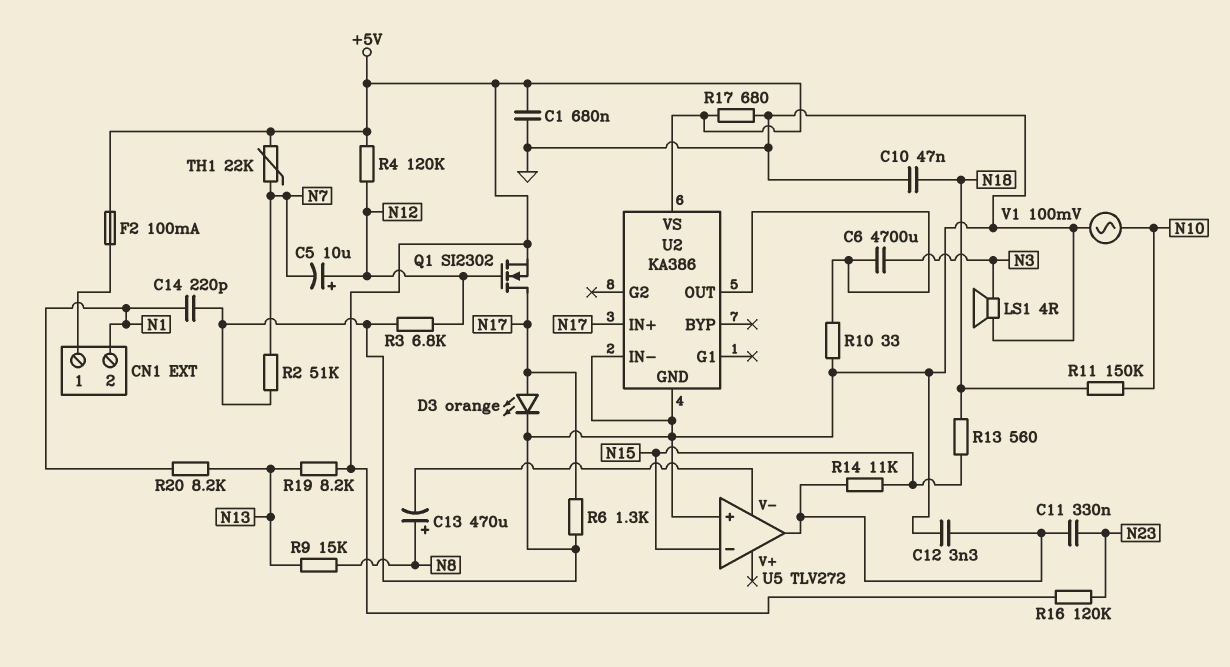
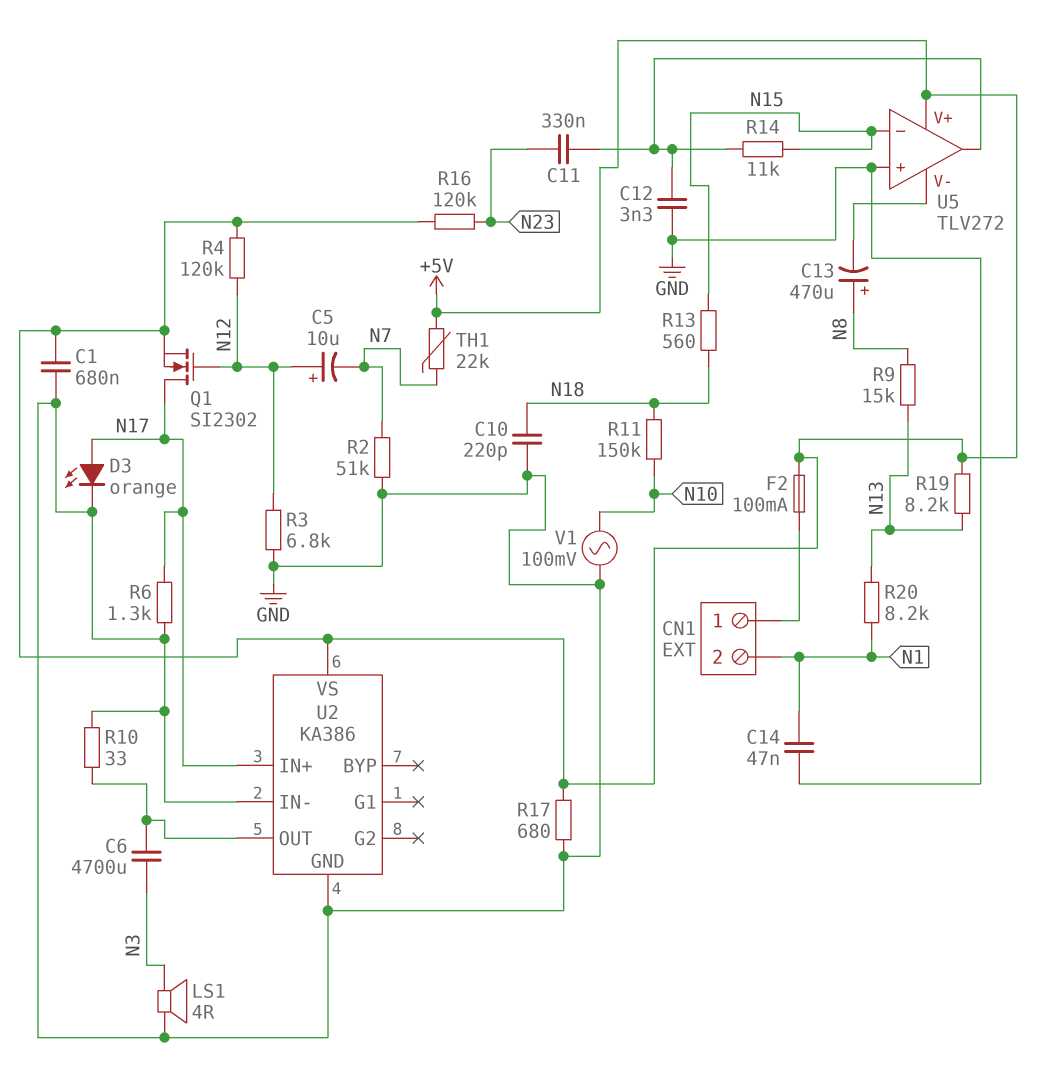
C10: 47nF (GND, N18) -> 220pF (GND, N18)
C14: 220pF (GND, N1) -> 47nF (GND, N1)
U5 pin V+: none -> +5V

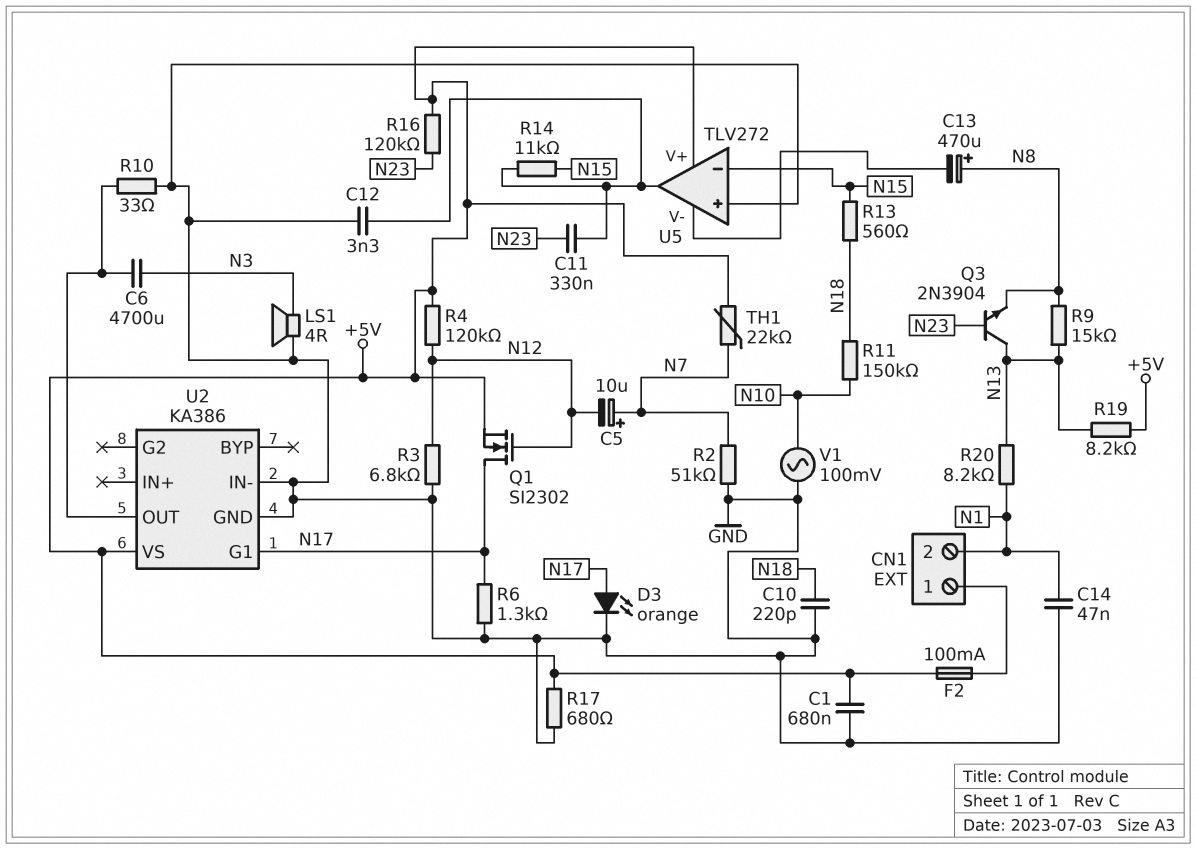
C5: 10uF (plus N12, minus N7) -> 10uF (plus N7, minus N12)
Q3: none -> NPN 2N3904 (B N23, C N13, E N8)
U2 pin G1: none -> N17
U2 pin IN+: N17 -> none

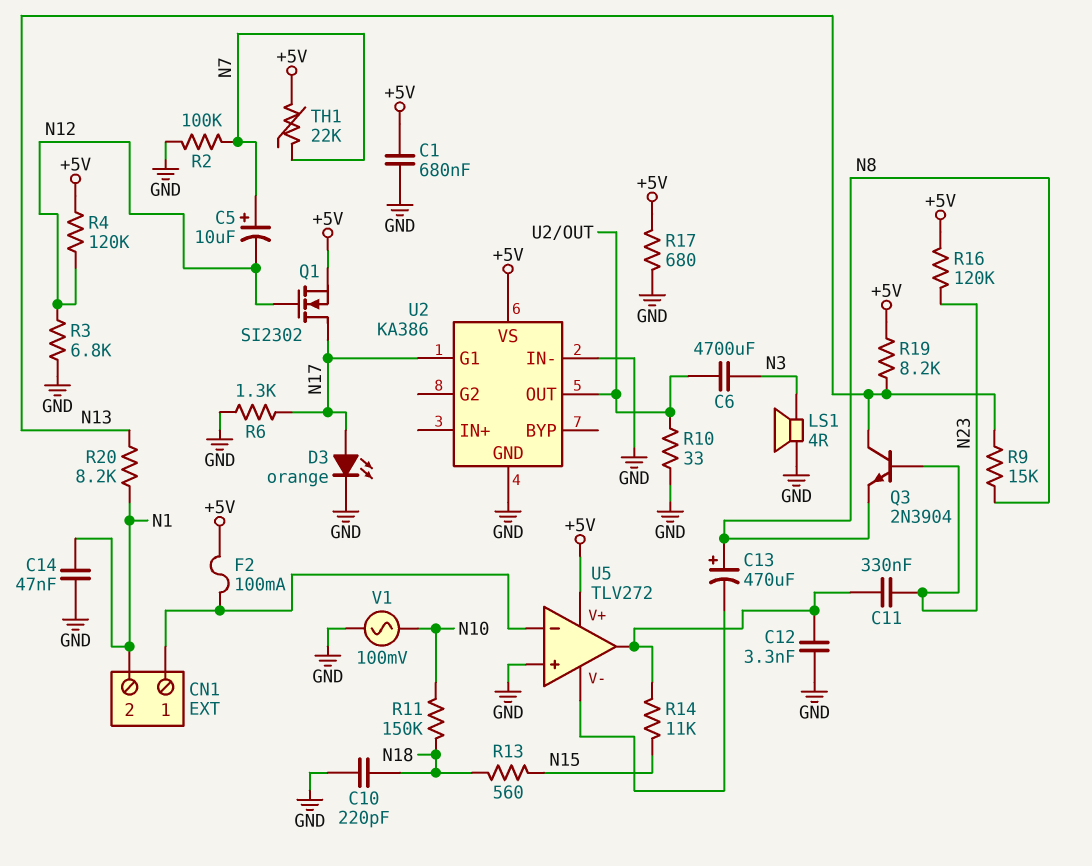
R2: 51k (GND, N7) -> 100k (GND, N7)
U5 pin in-: N15 -> CN1/1

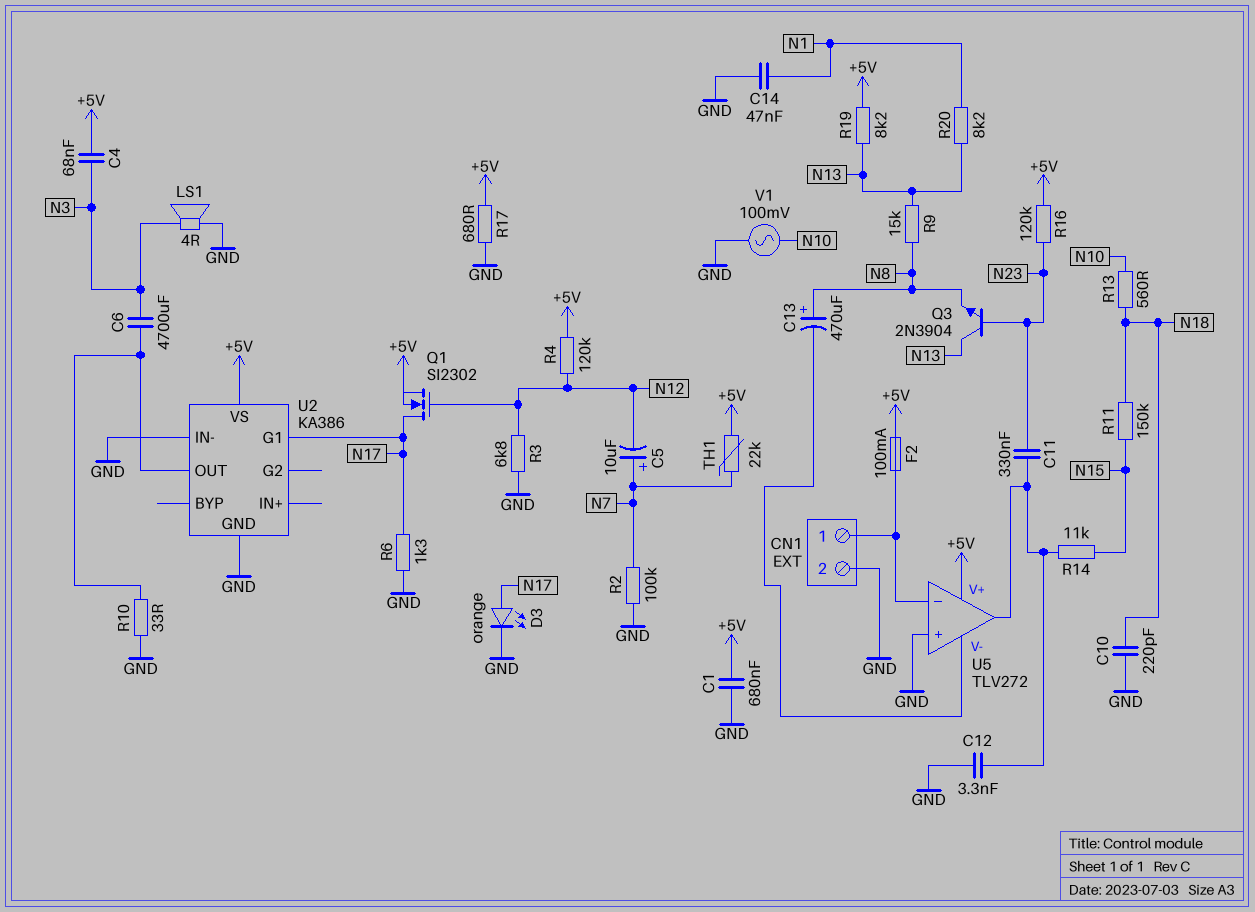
C4: none -> 68nF (+5V, N3)
CN1 pin 2: N1 -> GND
R11: 150k (N10, N18) -> 150k (N15, N18)
R13: 560 (N15, N18) -> 560 (N10, N18)

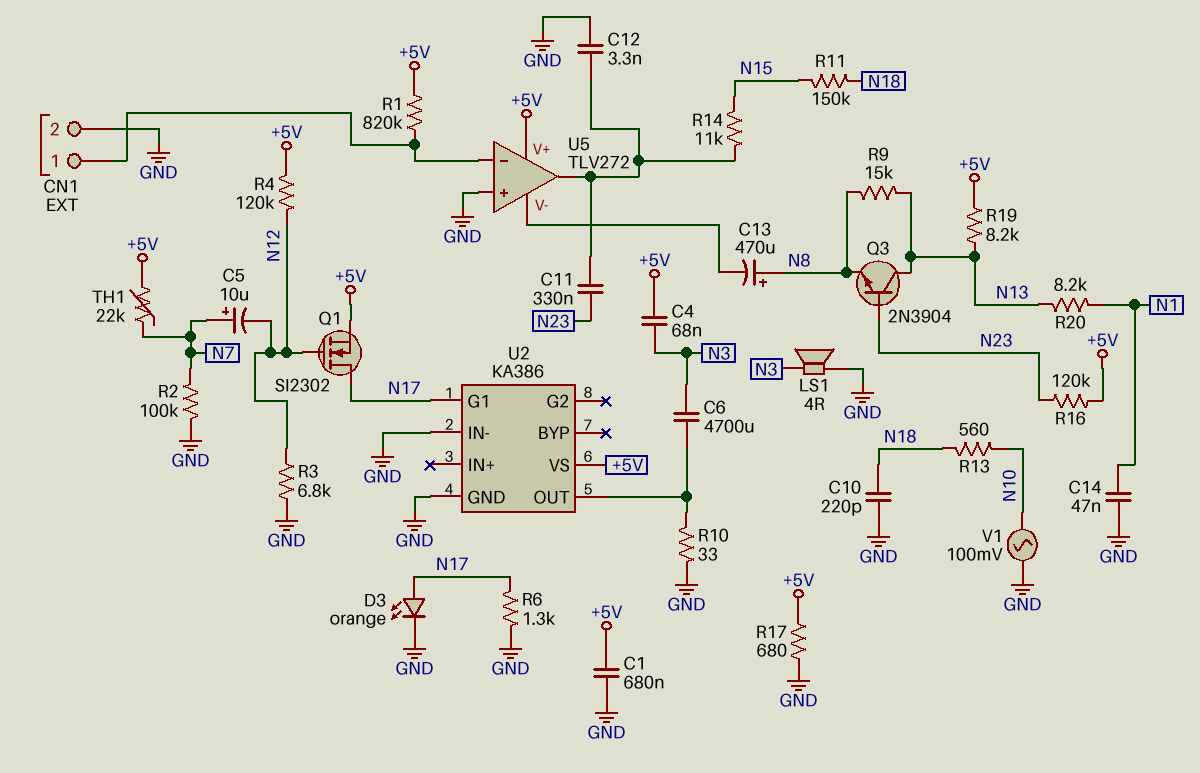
F2: 100mA (+5V, CN1/1) -> none
R1: none -> 820k (+5V, CN1/1)

